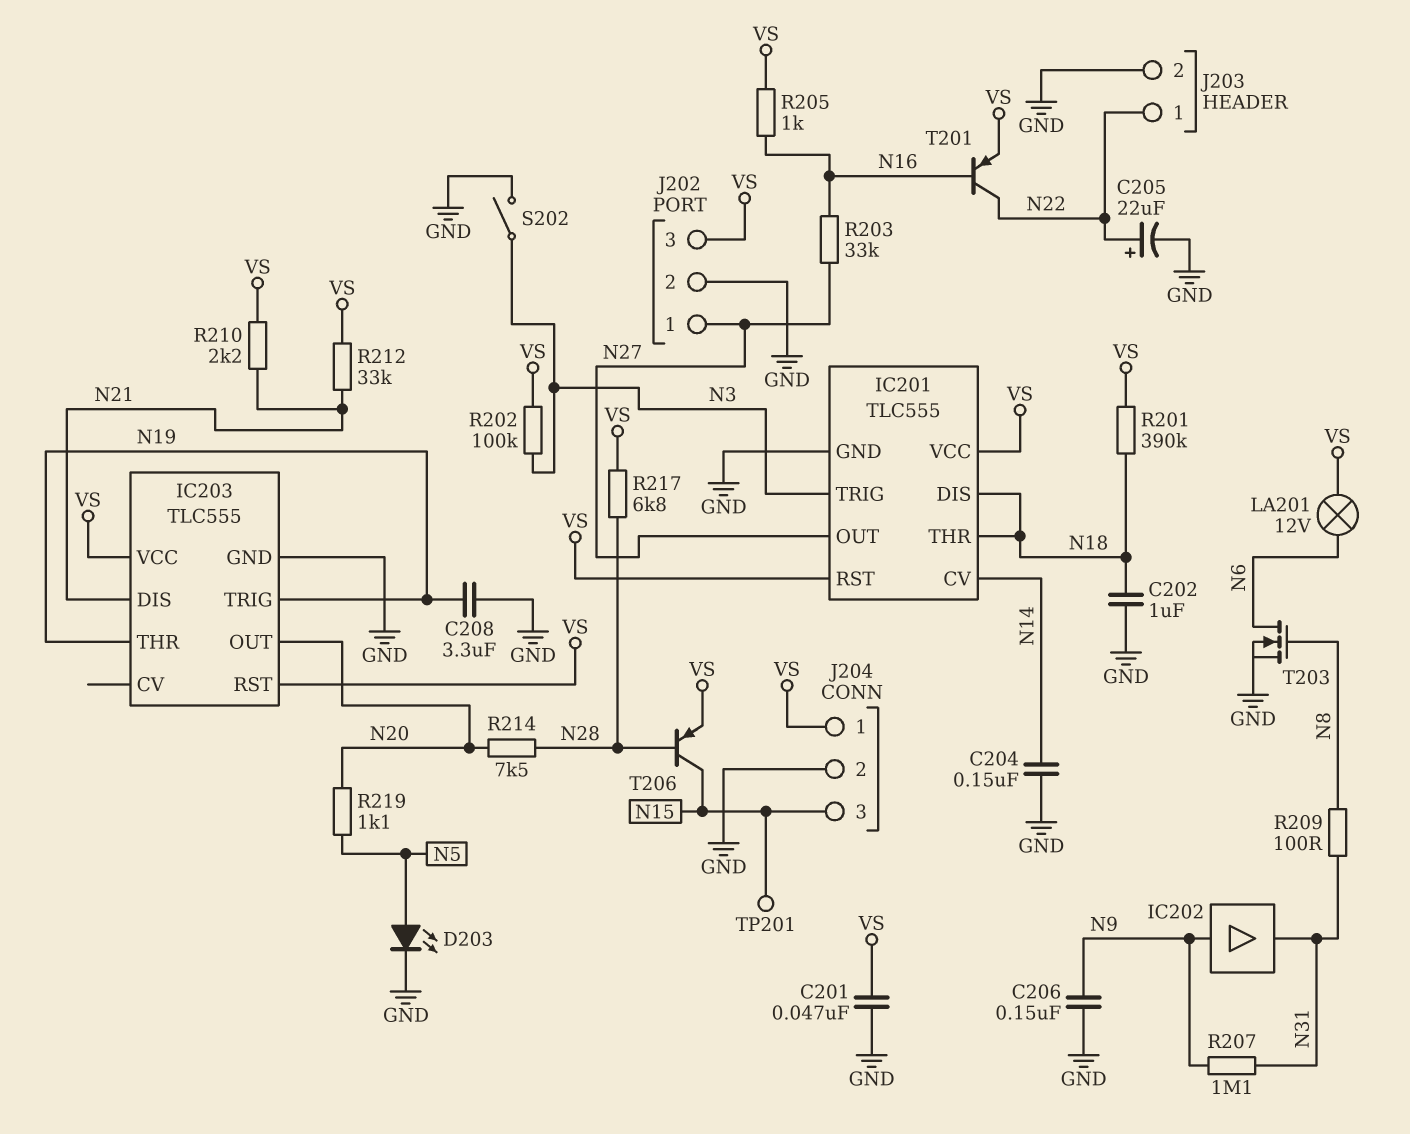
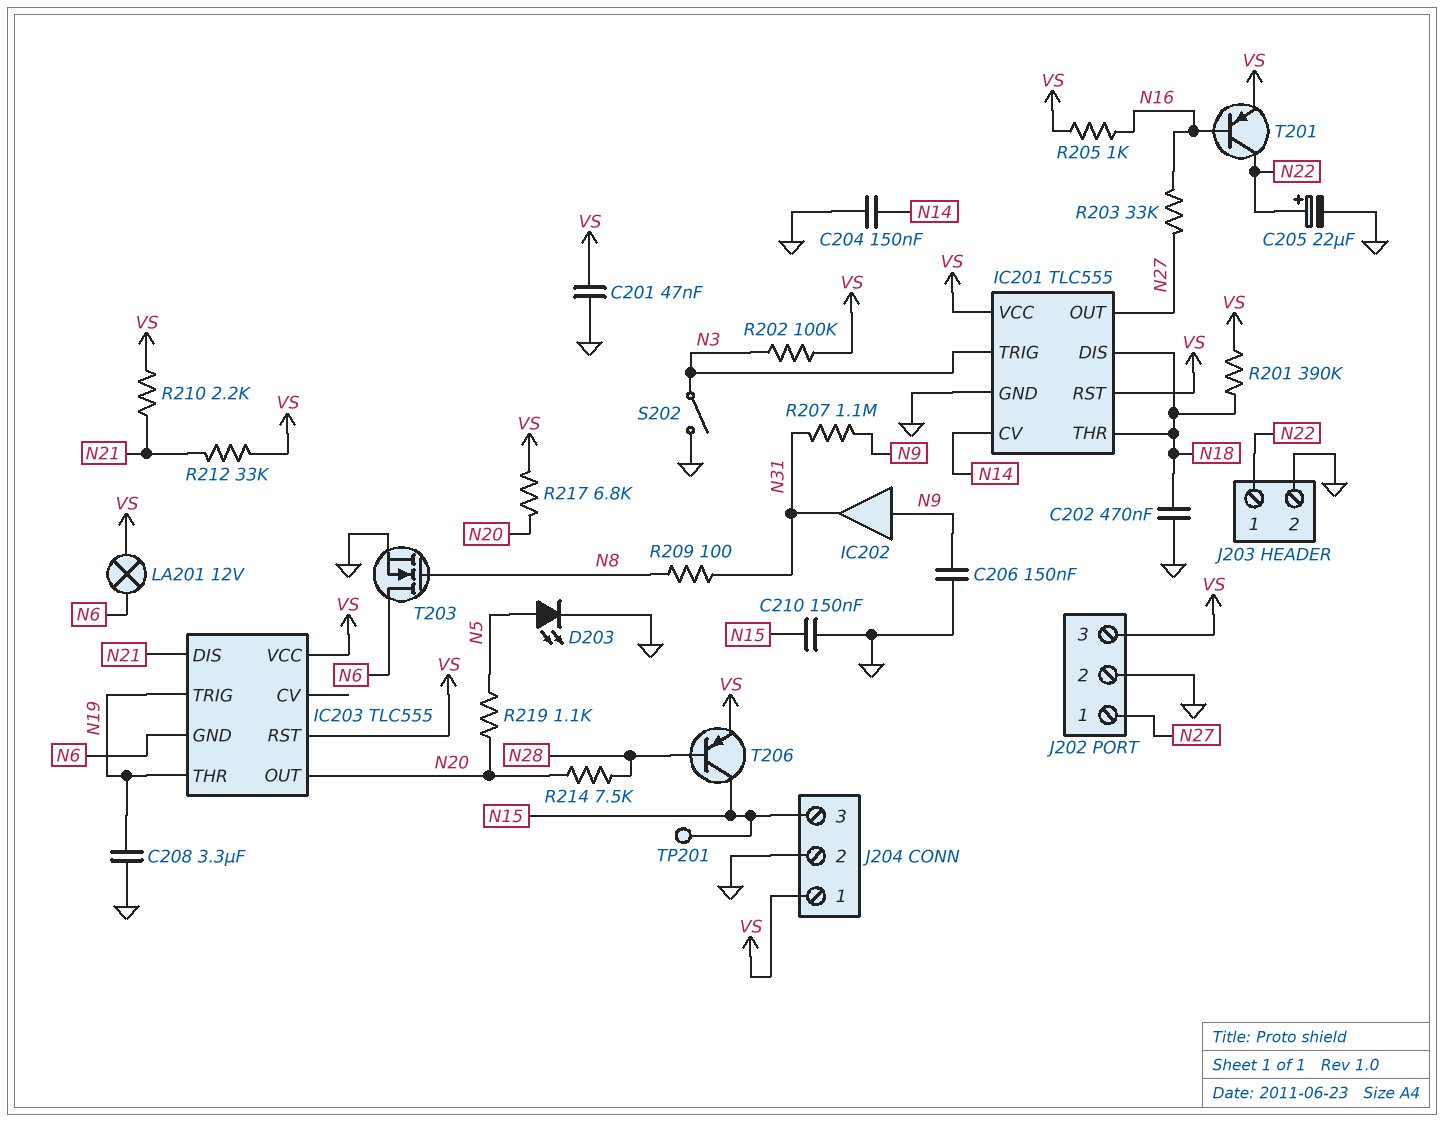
C202: 1uF (GND, N18) -> 470nF (GND, N18)
C210: none -> 150nF (GND, N15)
IC203 pin GND: GND -> N6
R217: 6.8k (N28, VS) -> 6.8k (N20, VS)

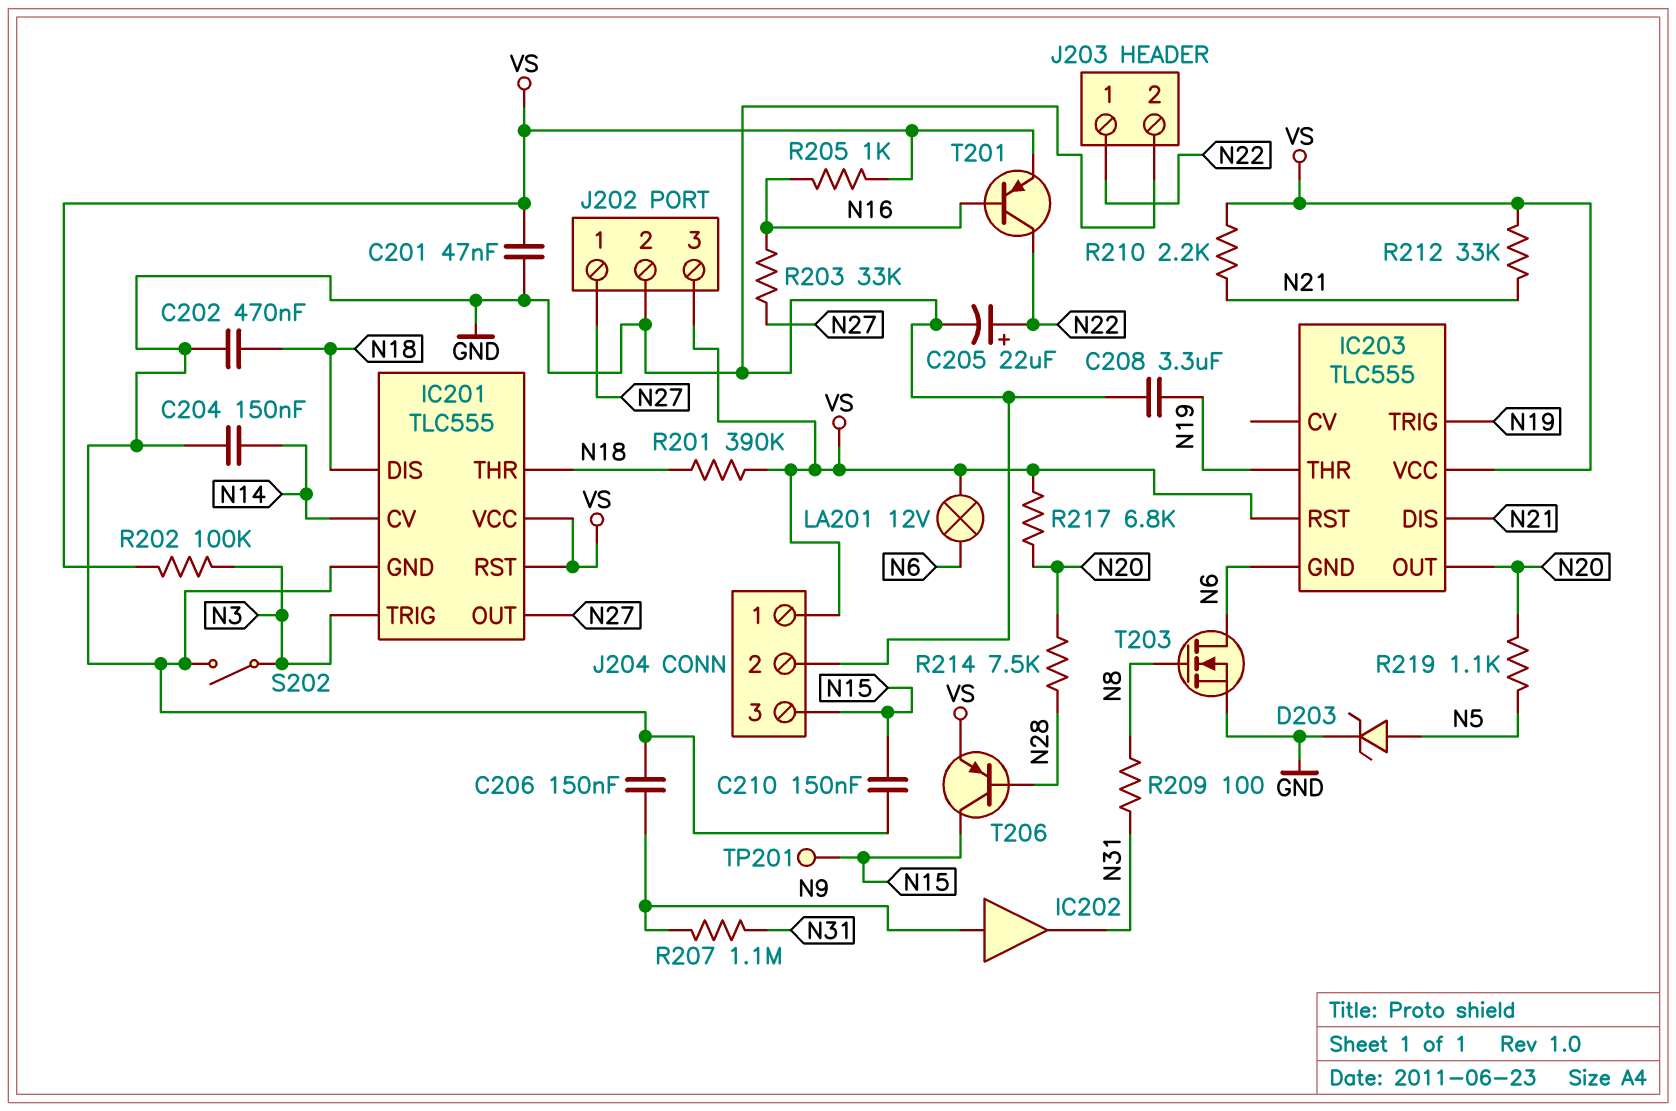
D203: LED (A N5, K GND) -> zener (A N5, K GND)

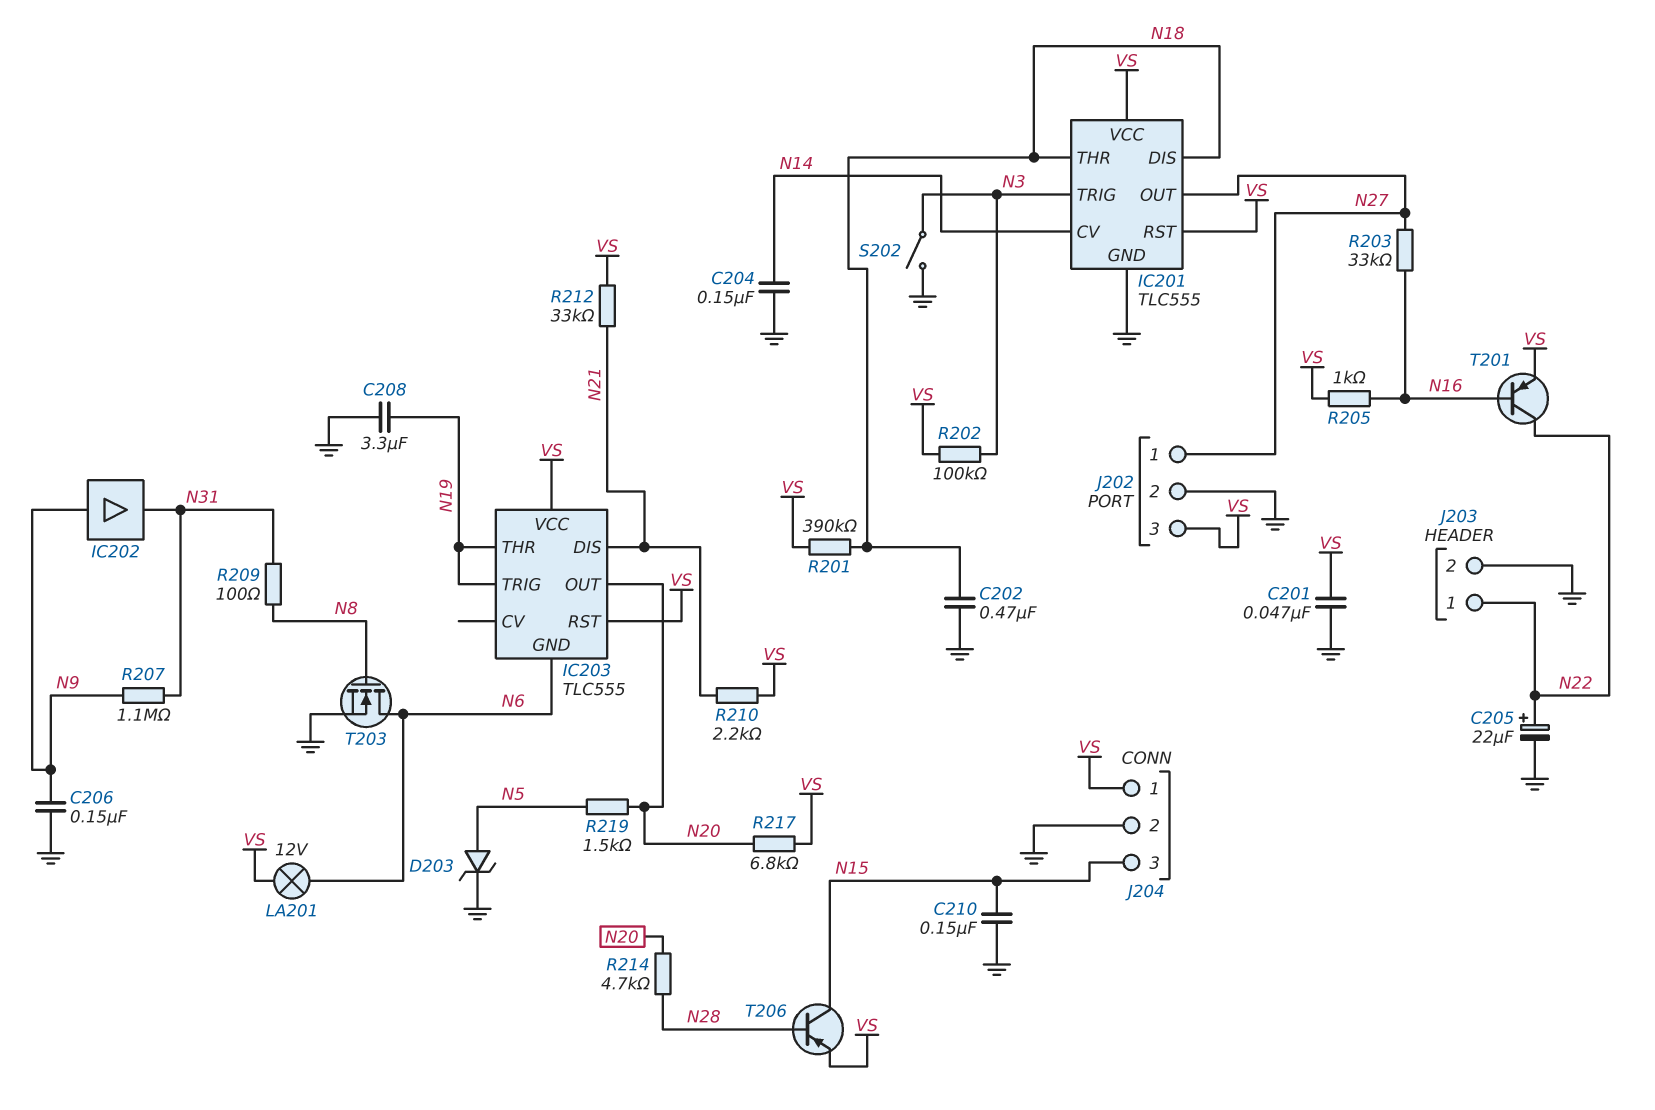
R214: 7.5k (N20, N28) -> 4.7k (N20, N28)
R219: 1.1k (N5, N20) -> 1.5k (N5, N20)
TP201: test point (N15) -> none

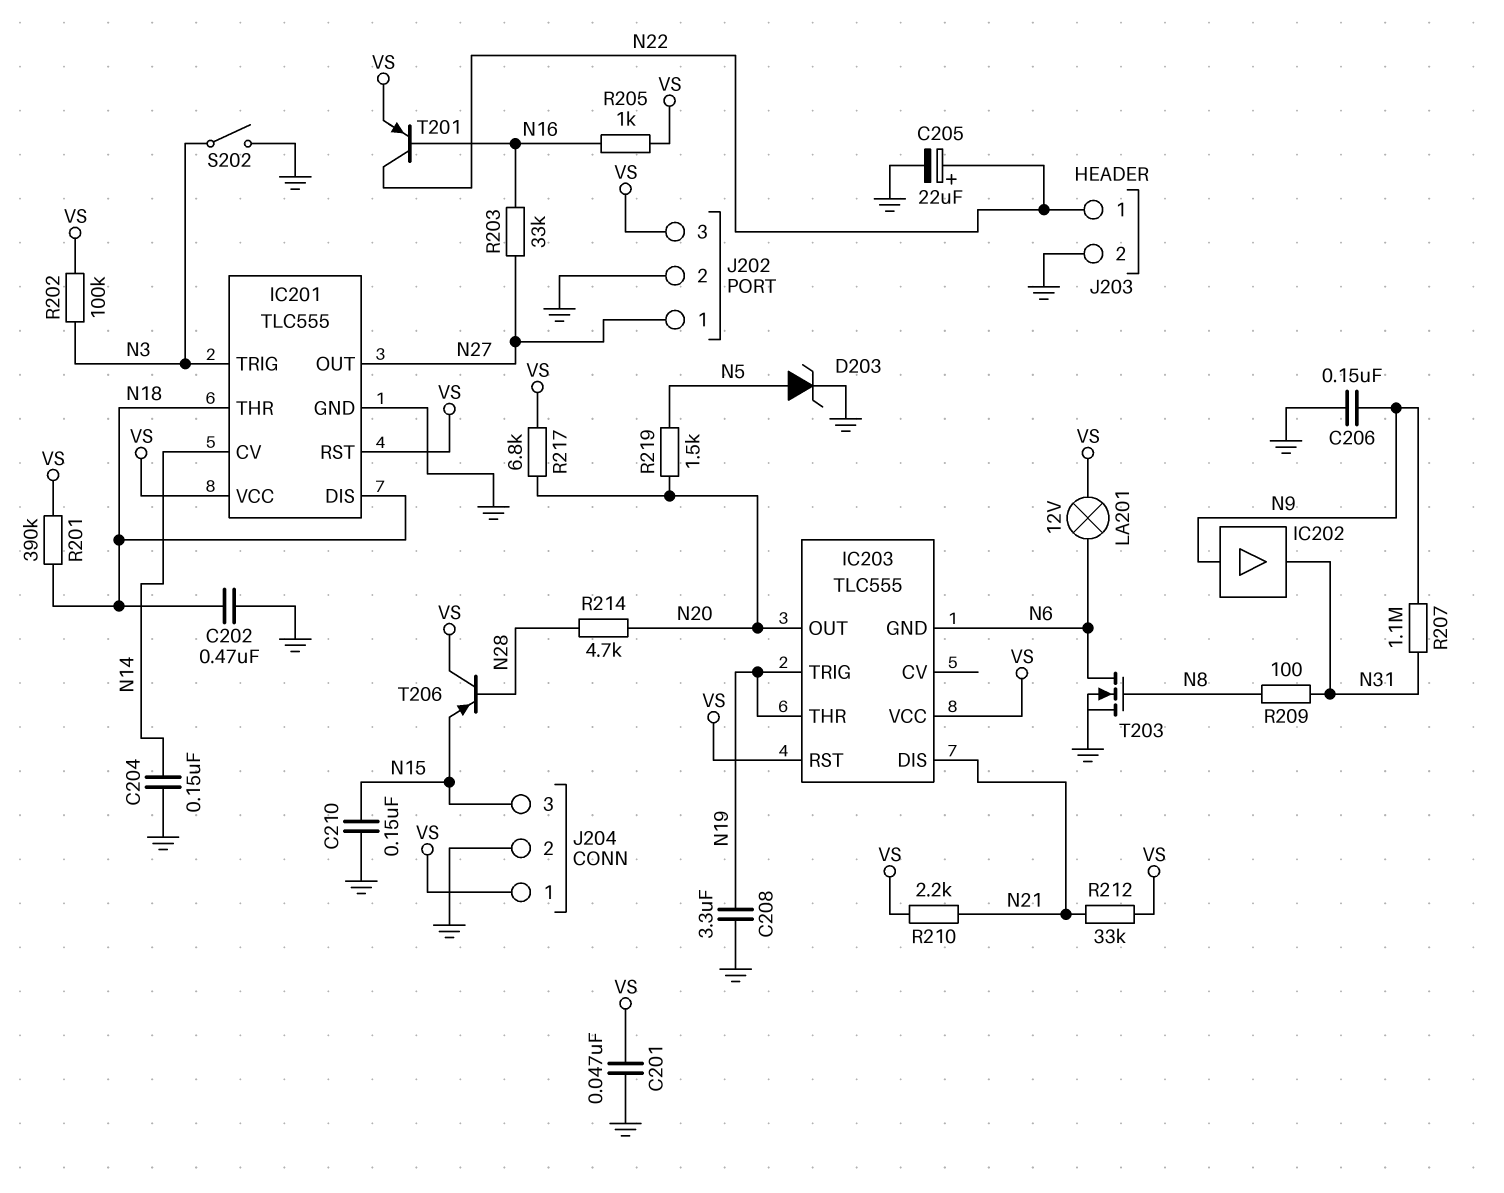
T206: PNP (B N28, C N15, E VS) -> PNP (B N28, C VS, E N15)

